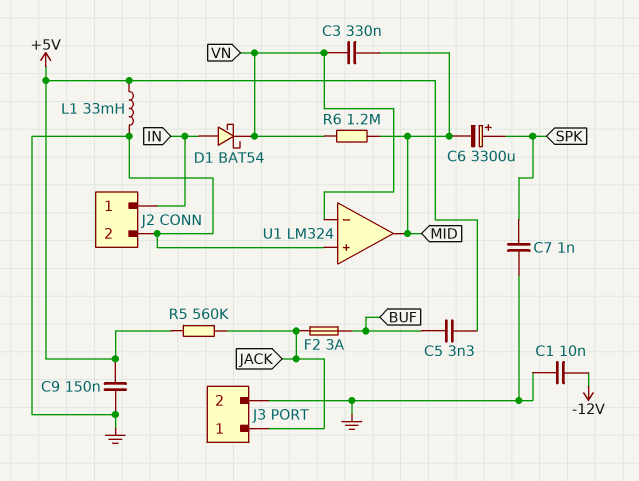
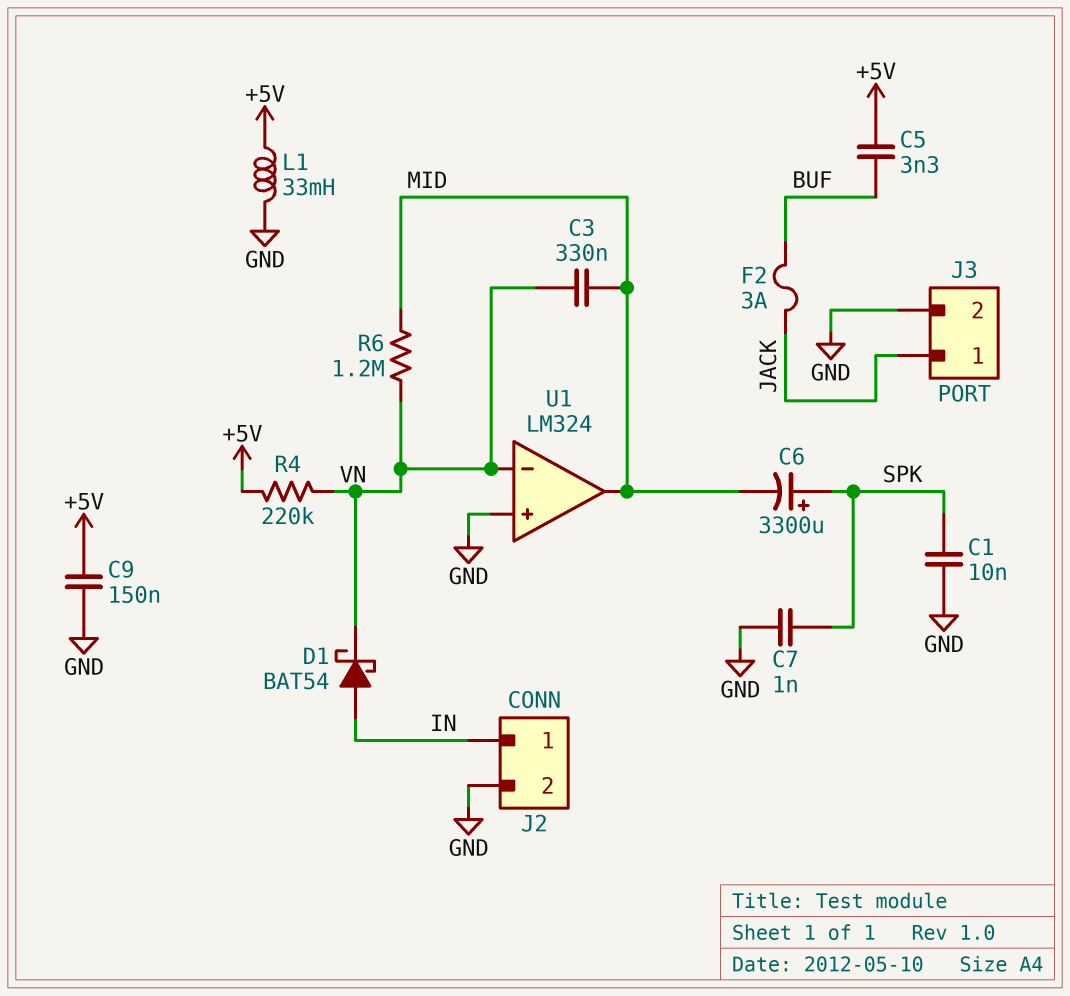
C1: 10nF (-12V, GND) -> 10nF (GND, SPK)
R4: none -> 220k (+5V, VN)
R5: 560k (+5V, JACK) -> none

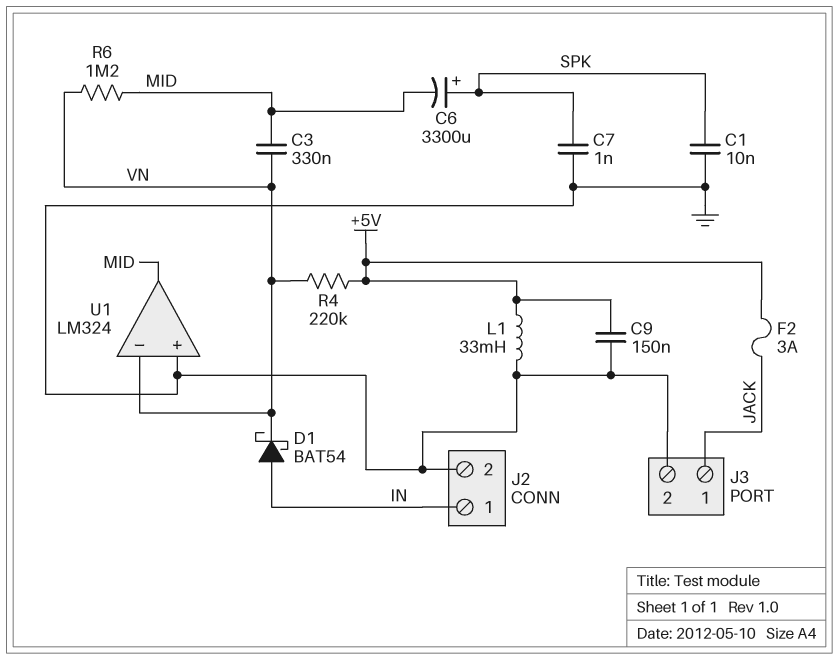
C5: 3.3nF (+5V, BUF) -> none
F2: 3A (BUF, JACK) -> 3A (+5V, JACK)

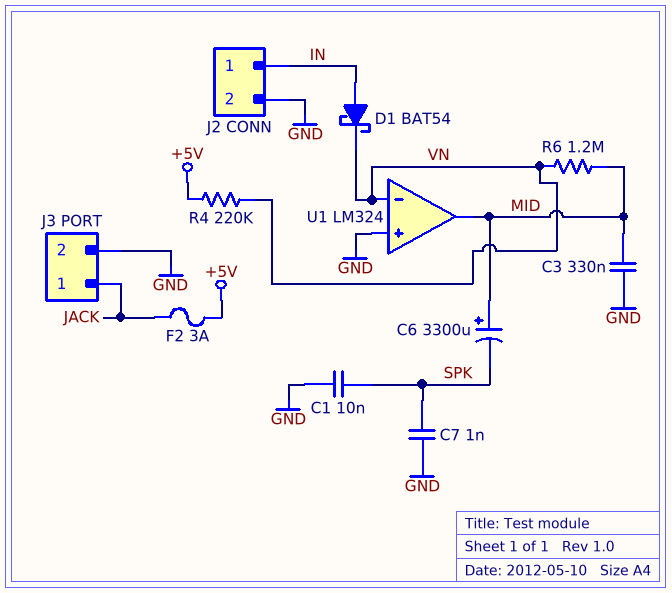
C3: 330nF (MID, VN) -> 330nF (GND, MID)
C6: 3300uF (plus SPK, minus MID) -> 3300uF (plus MID, minus SPK)
C9: 150nF (+5V, GND) -> none
L1: 33mH (+5V, GND) -> none

